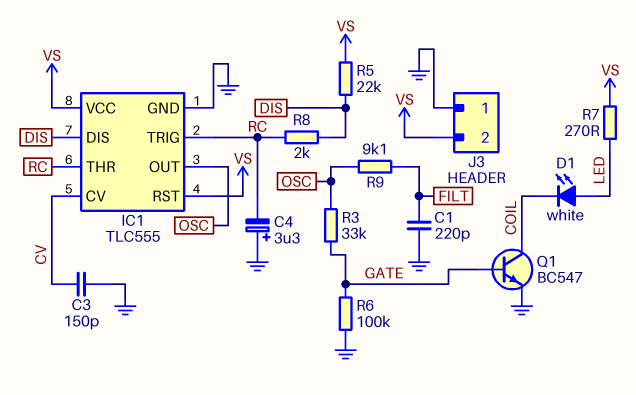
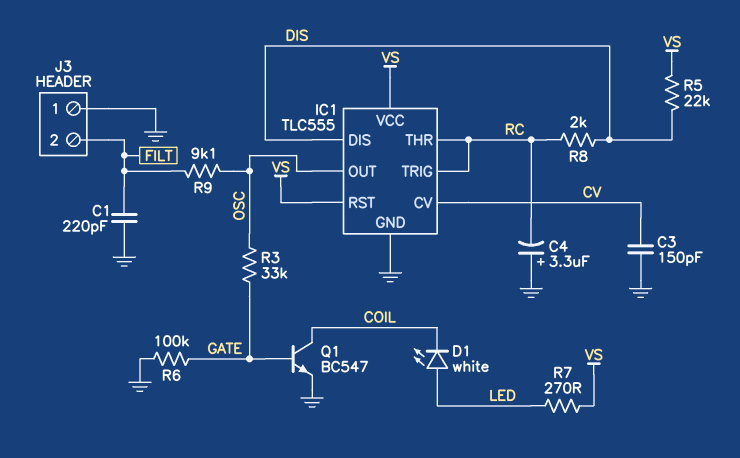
J3 pin 2: VS -> FILT

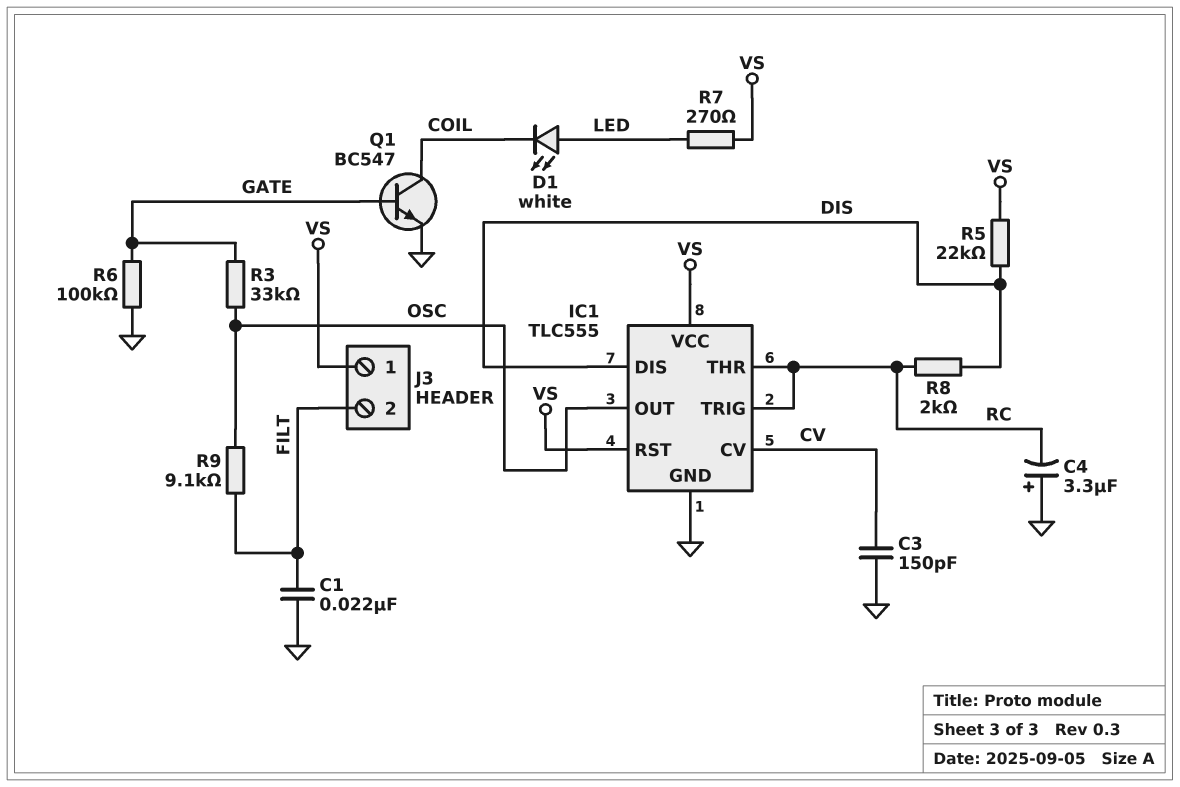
C1: 220pF (FILT, GND) -> 22nF (FILT, GND)
J3 pin 1: GND -> VS

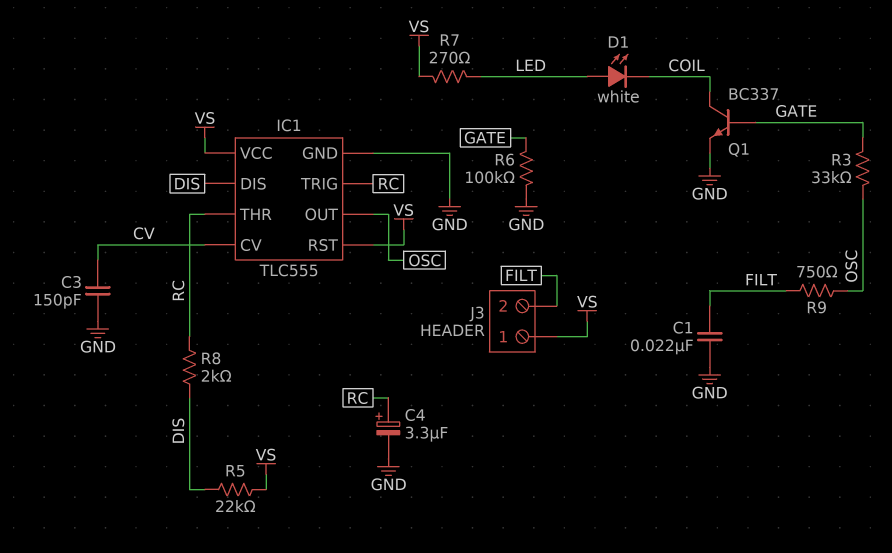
C4: 3.3uF (plus GND, minus RC) -> 3.3uF (plus RC, minus GND)
Q1: NPN BC547 (B GATE, C COIL, E GND) -> NPN BC337 (B GATE, C COIL, E GND)
R9: 9.1k (FILT, OSC) -> 750 (FILT, OSC)

